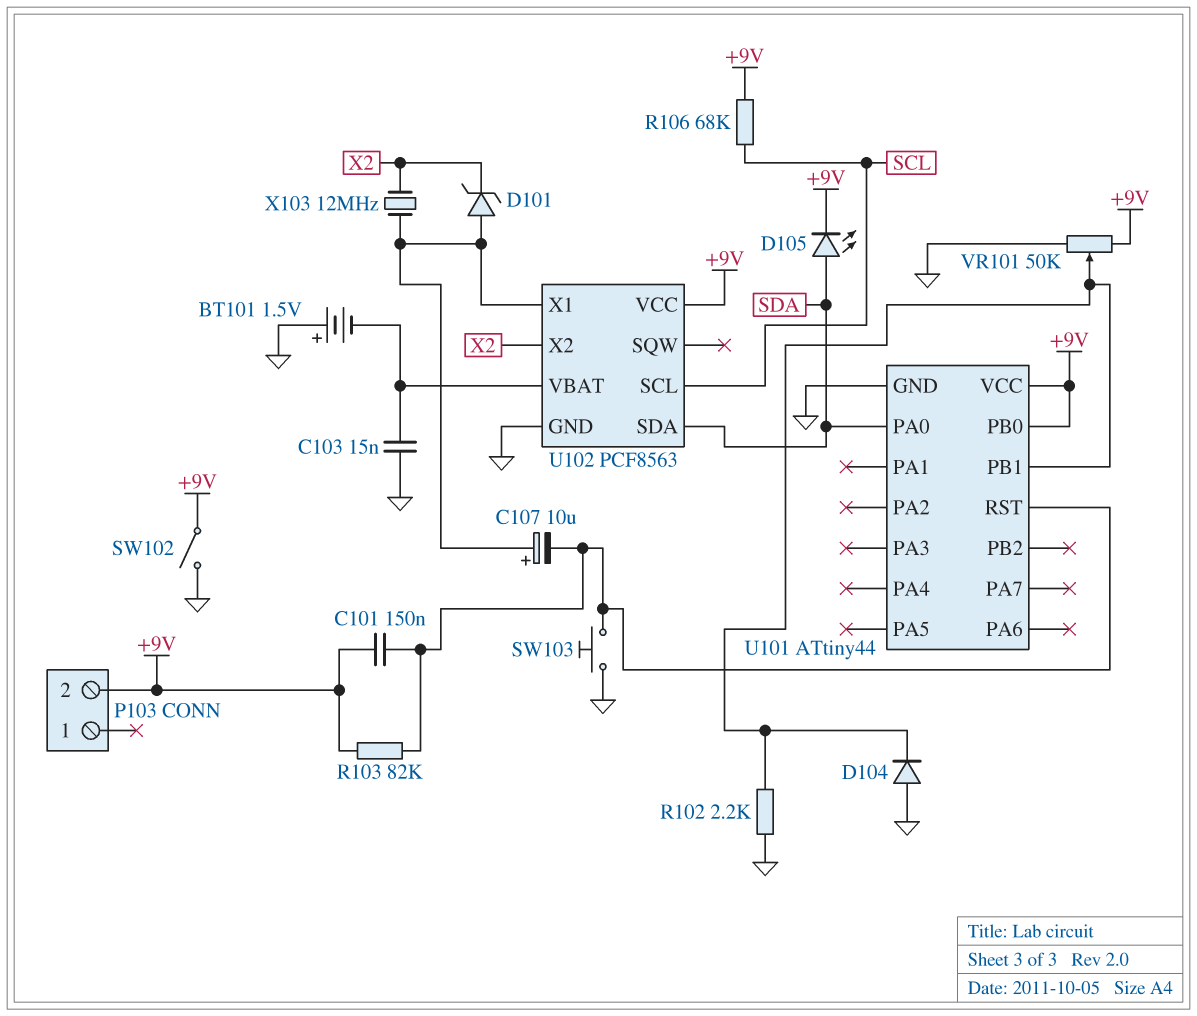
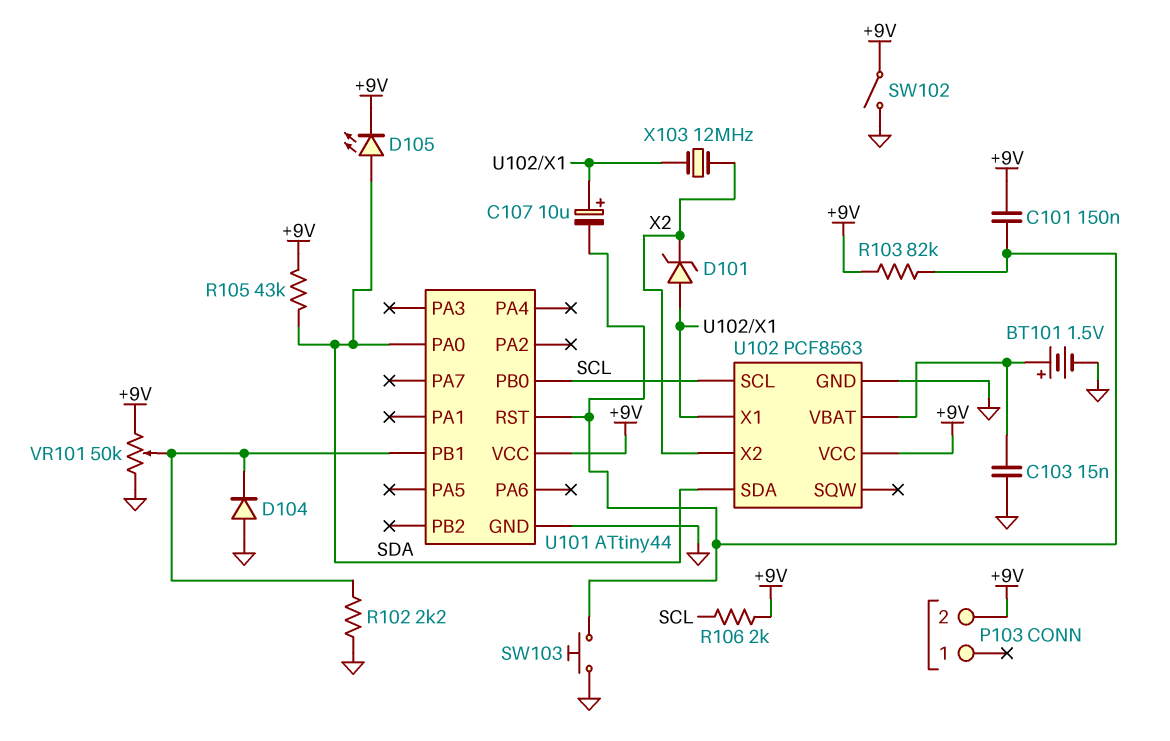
BT101: 1.5V (plus GND, minus U102/VBAT) -> 1.5V (plus U102/VBAT, minus GND)
R105: none -> 43k (+9V, SDA)
R106: 68k (+9V, SCL) -> 2k (+9V, SCL)
U101 pin PB0: +9V -> SCL

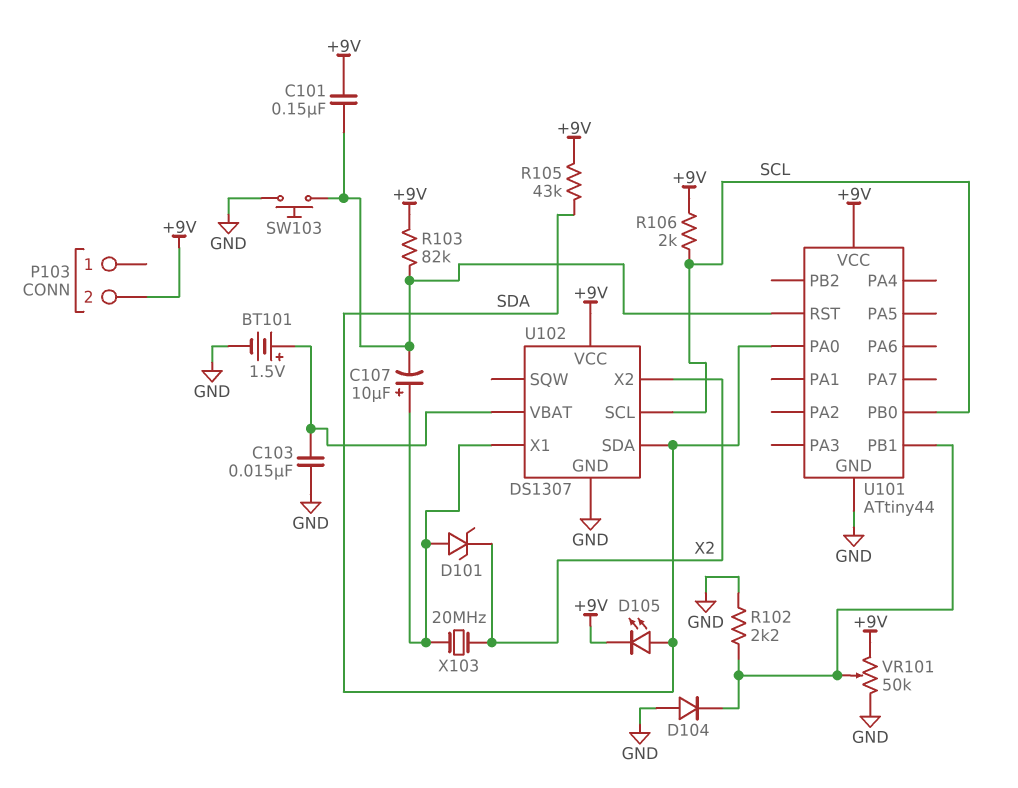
SW102: switch (+9V, GND) -> none
U102: PCF8563 -> DS1307
X103: 12MHz (U102/X1, X2) -> 20MHz (U102/X1, X2)

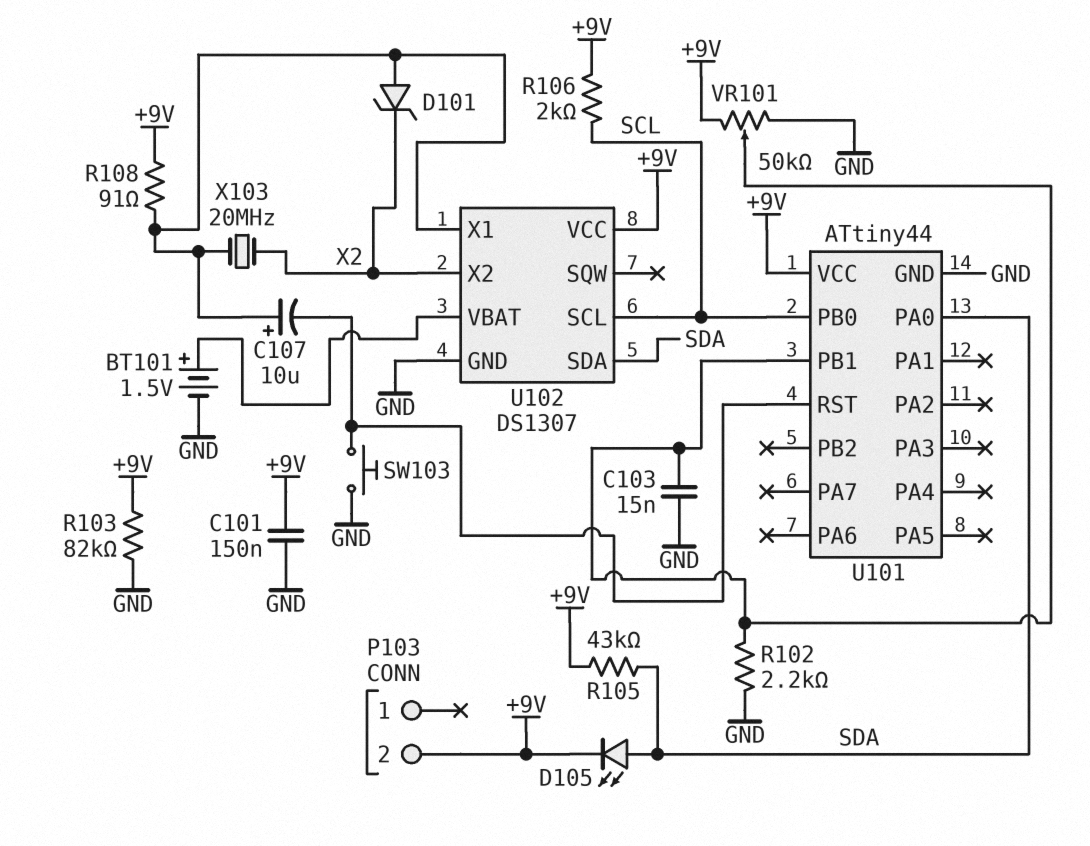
C101: 150nF (+9V, U101/RST) -> 150nF (+9V, GND)
C103: 15nF (GND, U102/VBAT) -> 15nF (GND, U101/PB1)
D104: diode (A GND, K U101/PB1) -> none
R103: 82k (+9V, U101/RST) -> 82k (+9V, GND)
R108: none -> 91 (+9V, U102/X1)

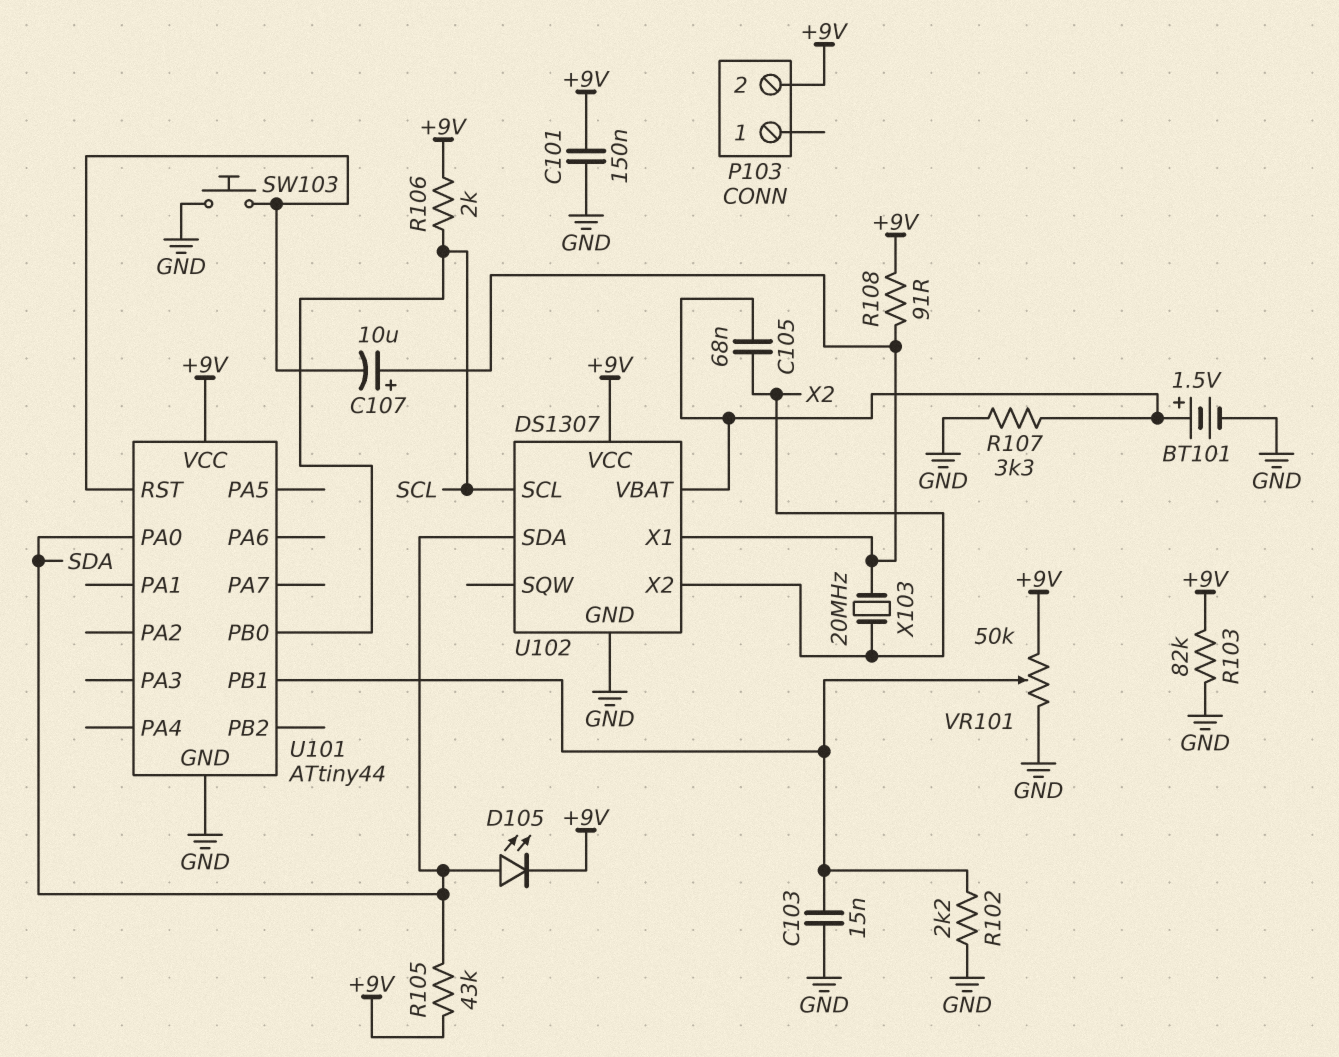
C105: none -> 68nF (U102/VBAT, X2)
D101: zener (A U102/X1, K X2) -> none
R107: none -> 3.3k (GND, U102/VBAT)

